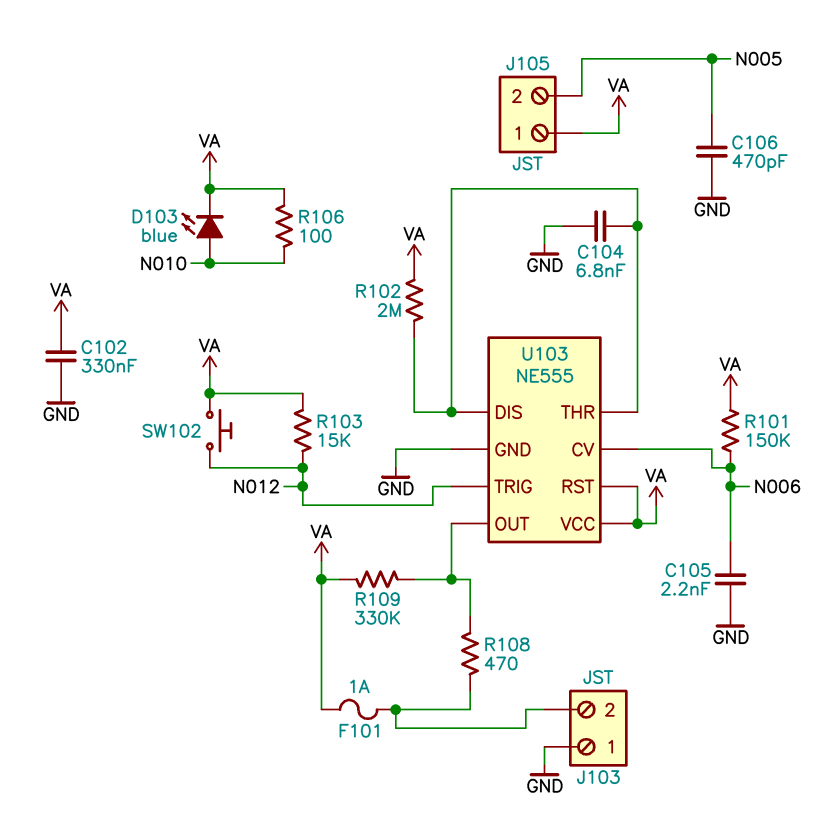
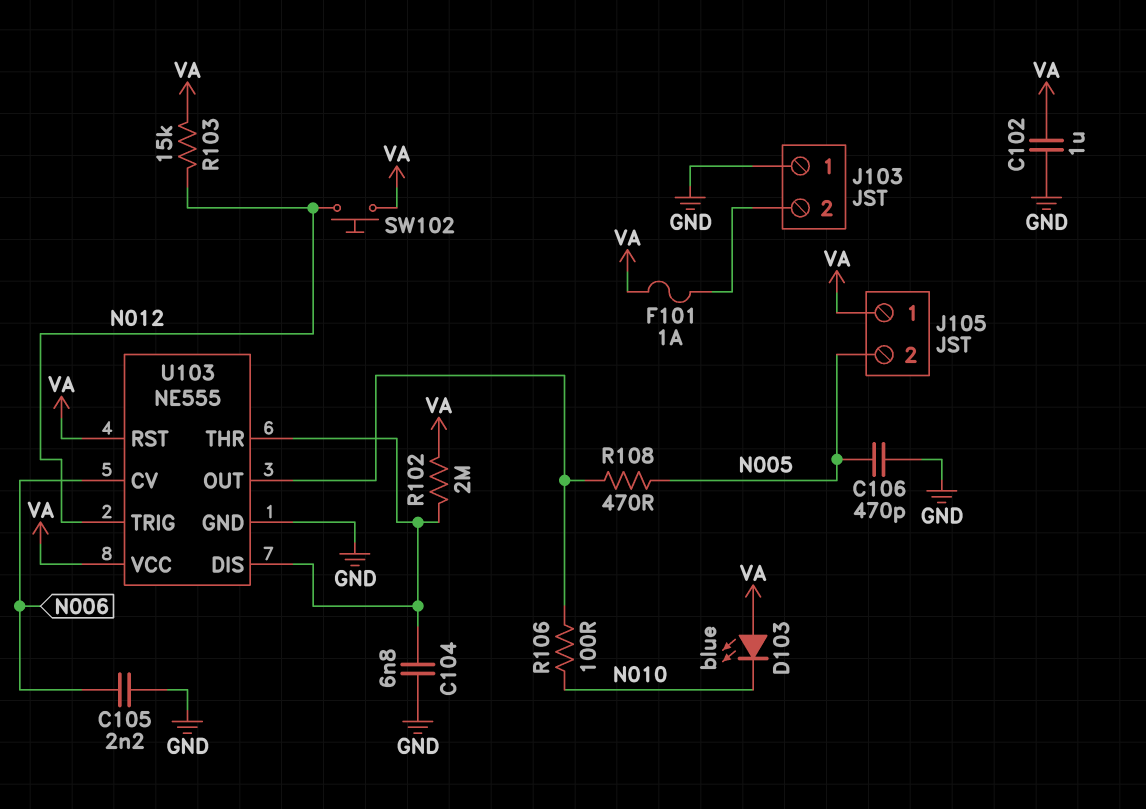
C102: 330nF (GND, VA) -> 1uF (GND, VA)
D103: LED blue (A N010, K VA) -> LED blue (A VA, K N010)
R101: 150k (N006, VA) -> none
R106: 100 (N010, VA) -> 100 (N010, U103/OUT)
R108: 470 (J103/2, U103/OUT) -> 470 (N005, U103/OUT)
R109: 330k (U103/OUT, VA) -> none

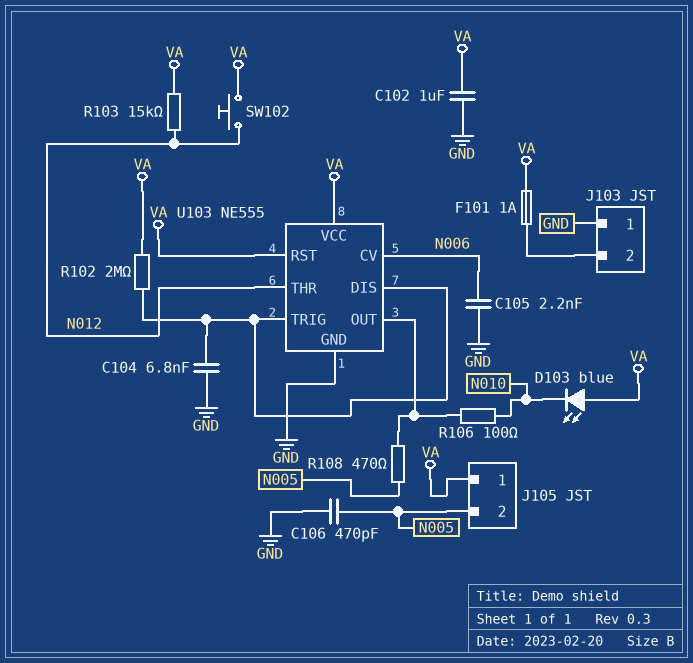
U103 pin THR: U103/DIS -> N012
U103 pin TRIG: N012 -> U103/DIS

